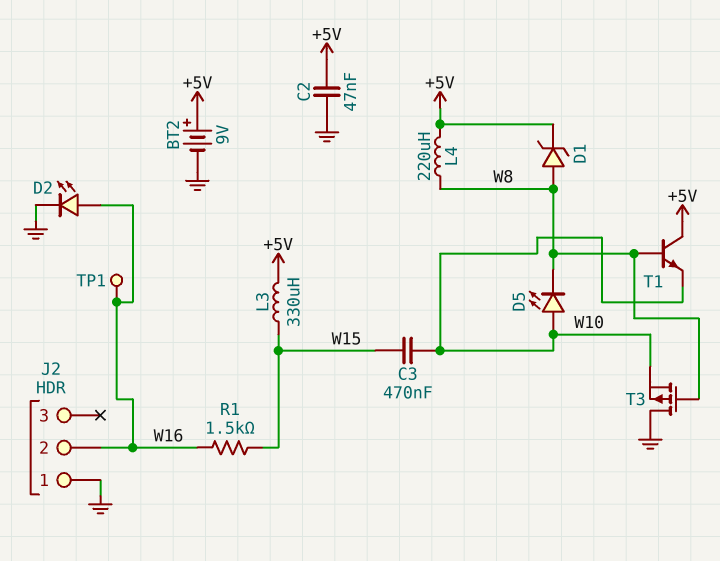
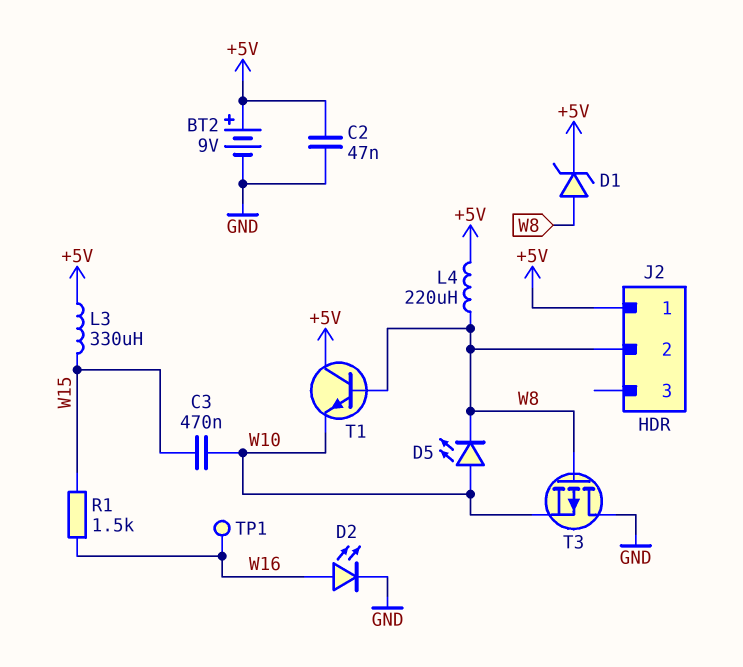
J2 pin 1: GND -> +5V
J2 pin 2: W16 -> W8

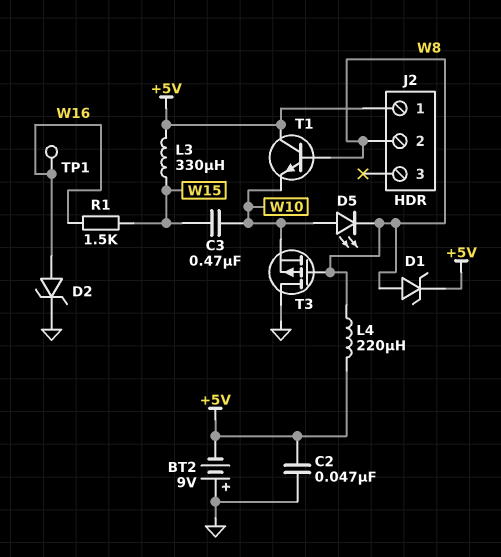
BT2: 9V (plus +5V, minus GND) -> 9V (plus GND, minus +5V)
D2: LED (A W16, K GND) -> zener (A W16, K GND)

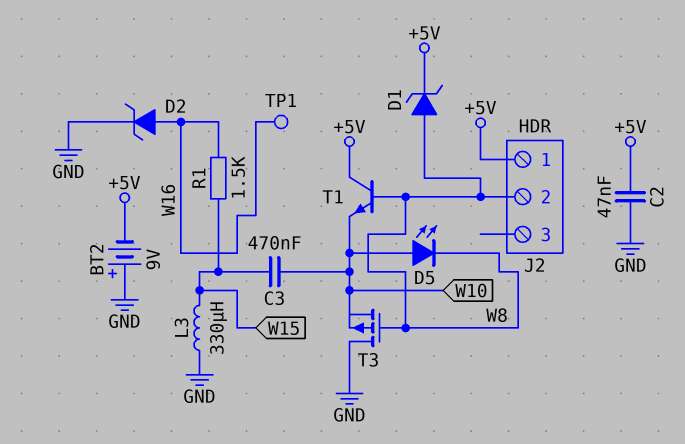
L3: 330uH (+5V, W15) -> 330uH (GND, W15)
L4: 220uH (+5V, W8) -> none

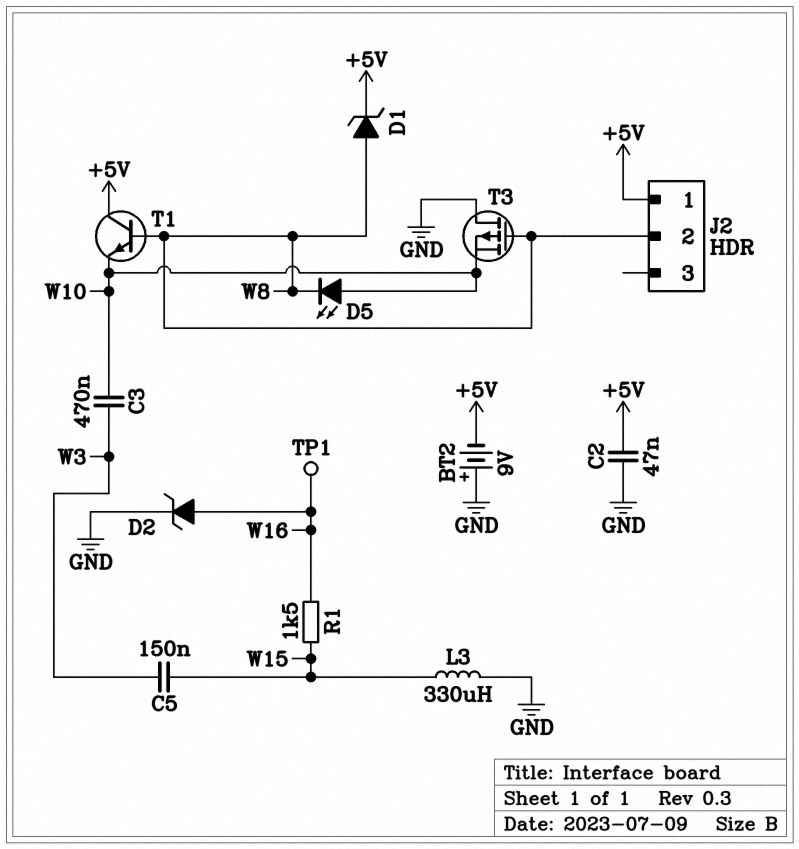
C3: 470nF (W10, W15) -> 470nF (W3, W10)
C5: none -> 150nF (W3, W15)

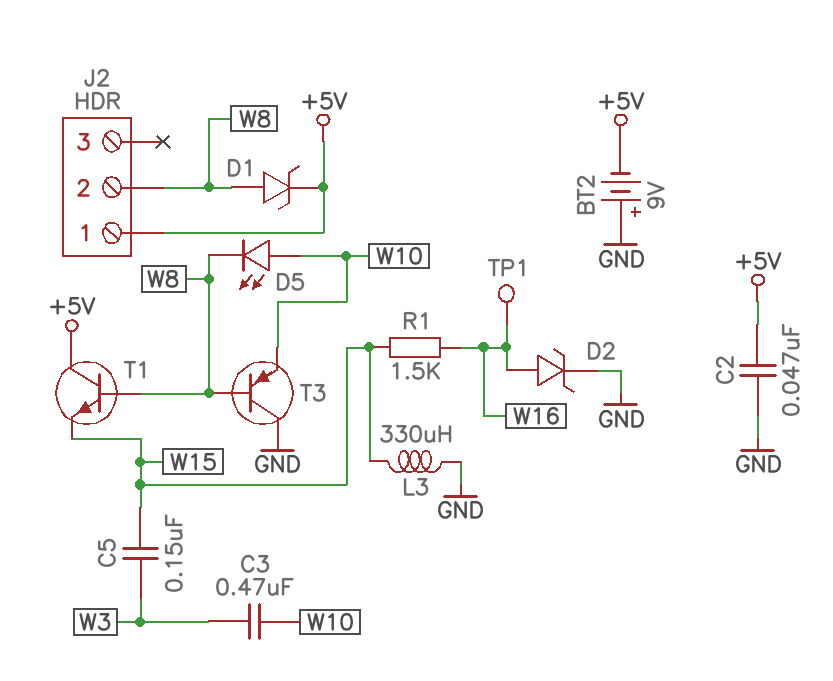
T1: NPN (B W8, C +5V, E W10) -> NPN (B W8, C +5V, E W15)
T3: PMOS (G W8, D GND, S W10) -> PNP (B W8, C GND, E W10)

